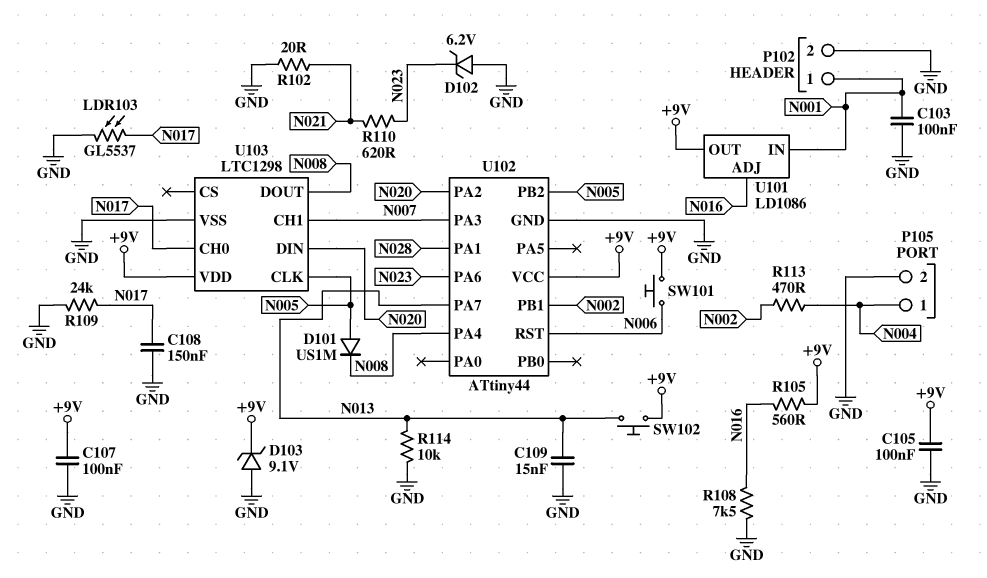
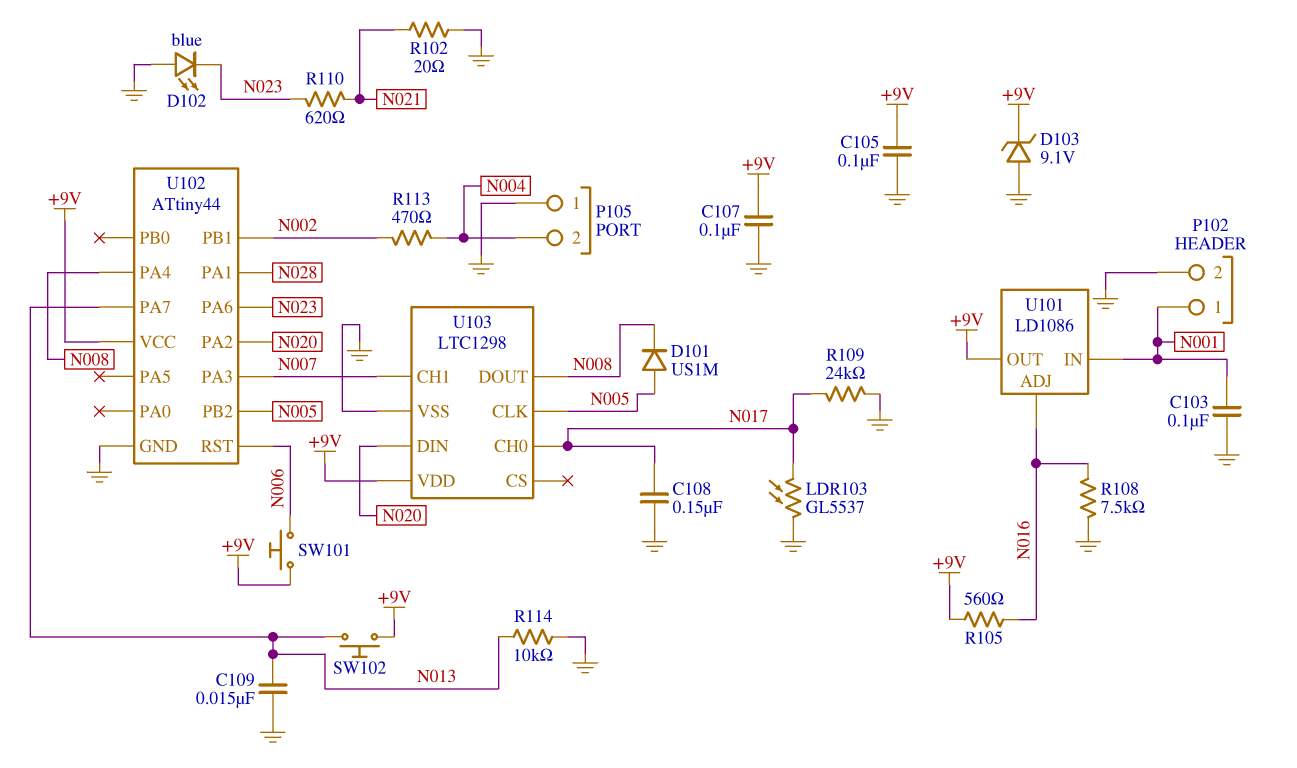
D102: zener 6.2V (A GND, K N023) -> LED blue (A GND, K N023)
P105 pin 1: N004 -> GND
P105 pin 2: GND -> N004

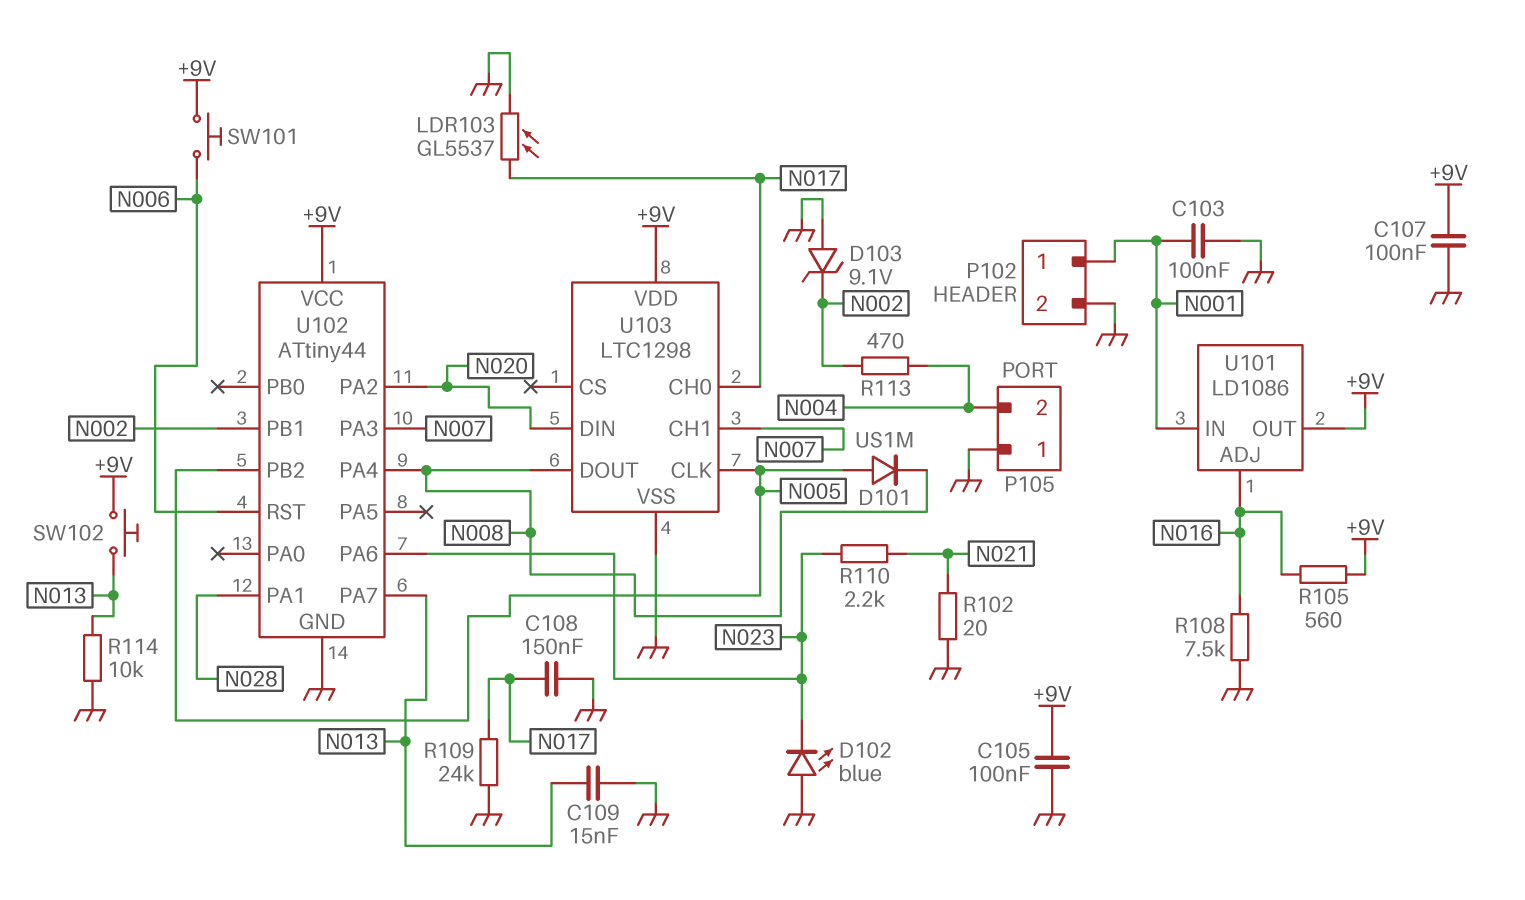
D103: zener 9.1V (A GND, K +9V) -> zener 9.1V (A GND, K N002)
R110: 620 (N021, N023) -> 2.2k (N021, N023)

